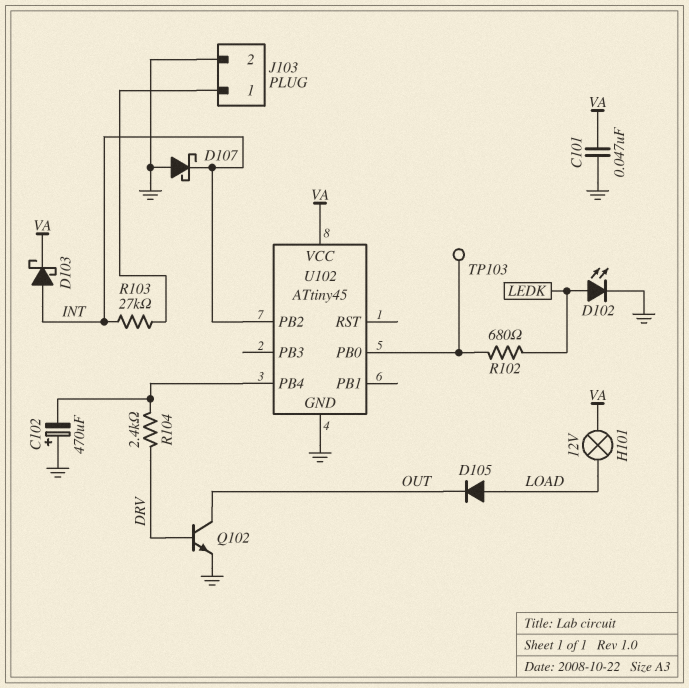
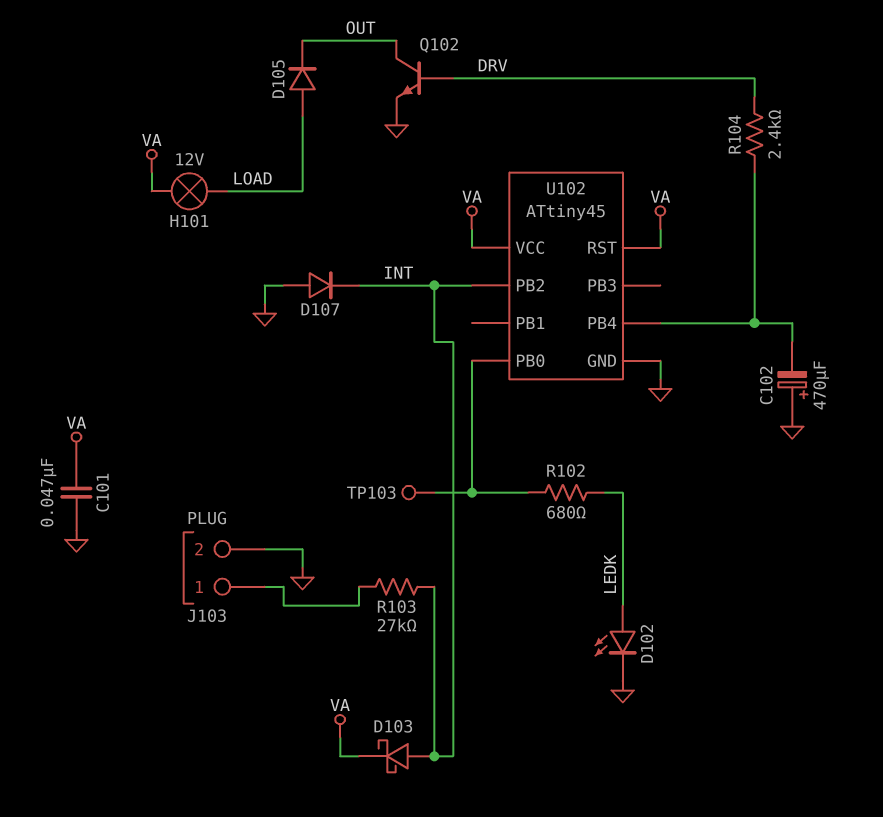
D107: schottky (A GND, K INT) -> diode (A GND, K INT)
U102 pin RST: none -> VA

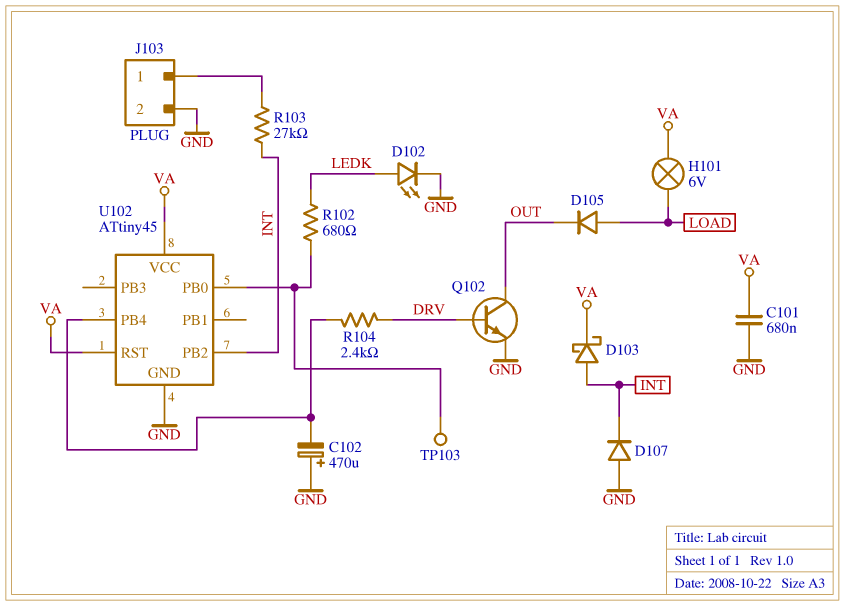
C101: 47nF (GND, VA) -> 680nF (GND, VA)
H101: lamp 12V (LOAD, VA) -> lamp 6V (LOAD, VA)

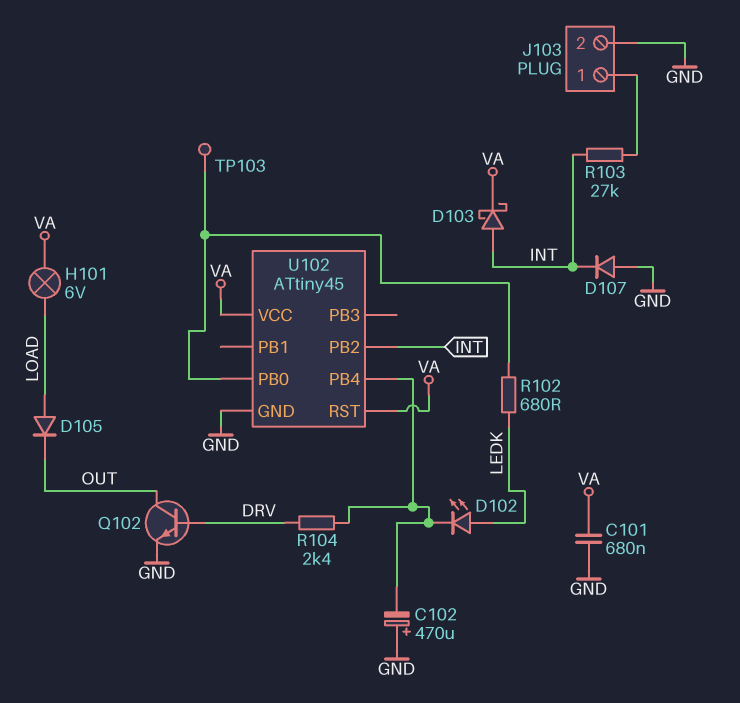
D102: LED (A LEDK, K GND) -> LED (A LEDK, K U102/PB4)

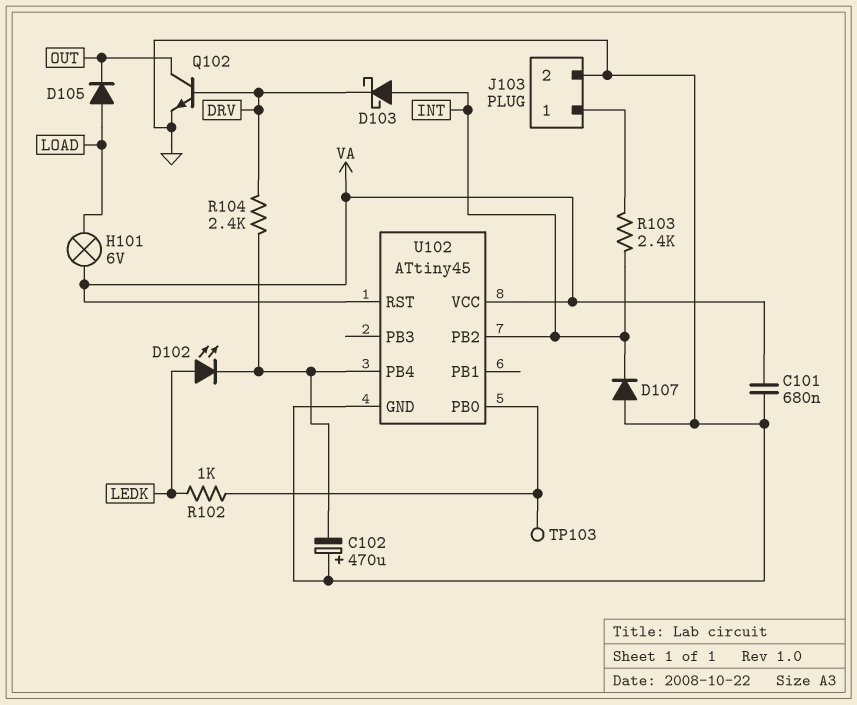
D103: schottky (A INT, K VA) -> schottky (A INT, K DRV)
R102: 680 (LEDK, U102/PB0) -> 1k (LEDK, U102/PB0)
R103: 27k (INT, J103/1) -> 2.4k (INT, J103/1)

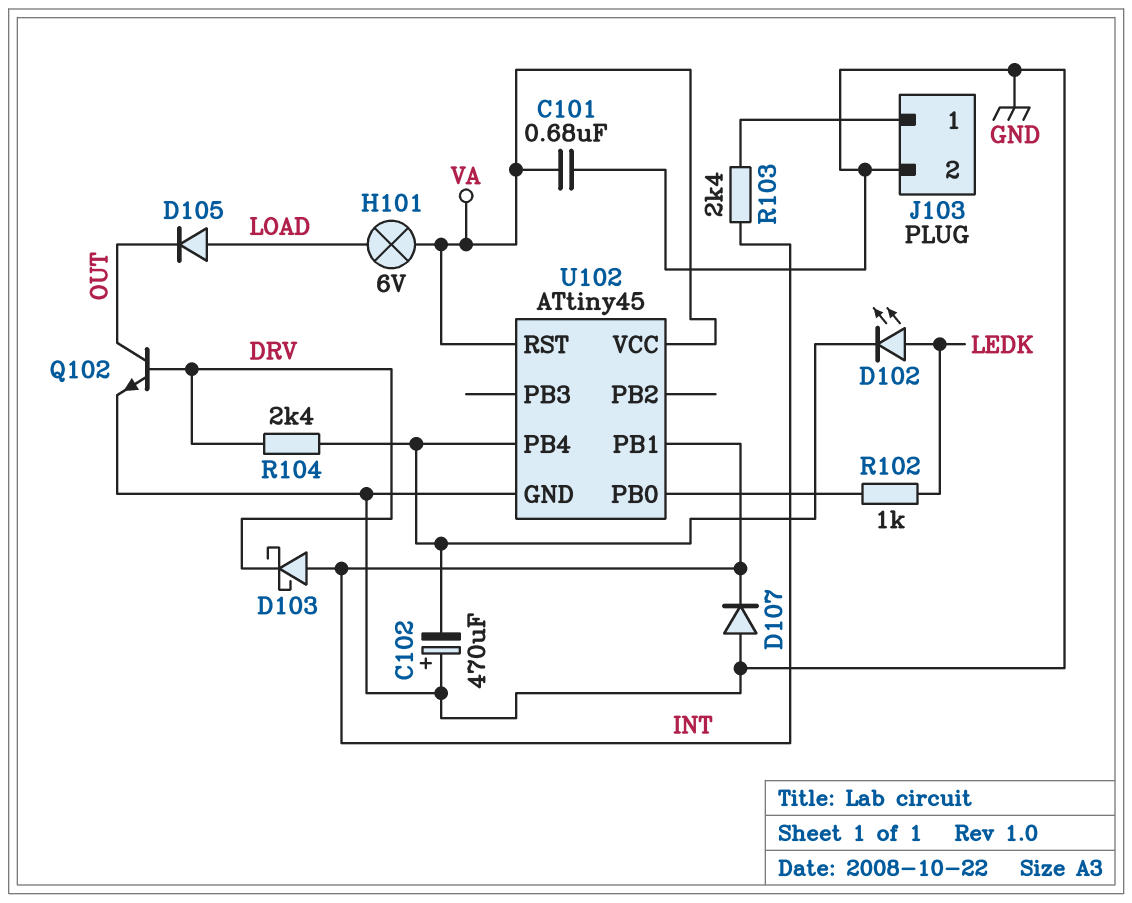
TP103: test point (U102/PB0) -> none
U102 pin PB1: none -> INT
U102 pin PB2: INT -> none

